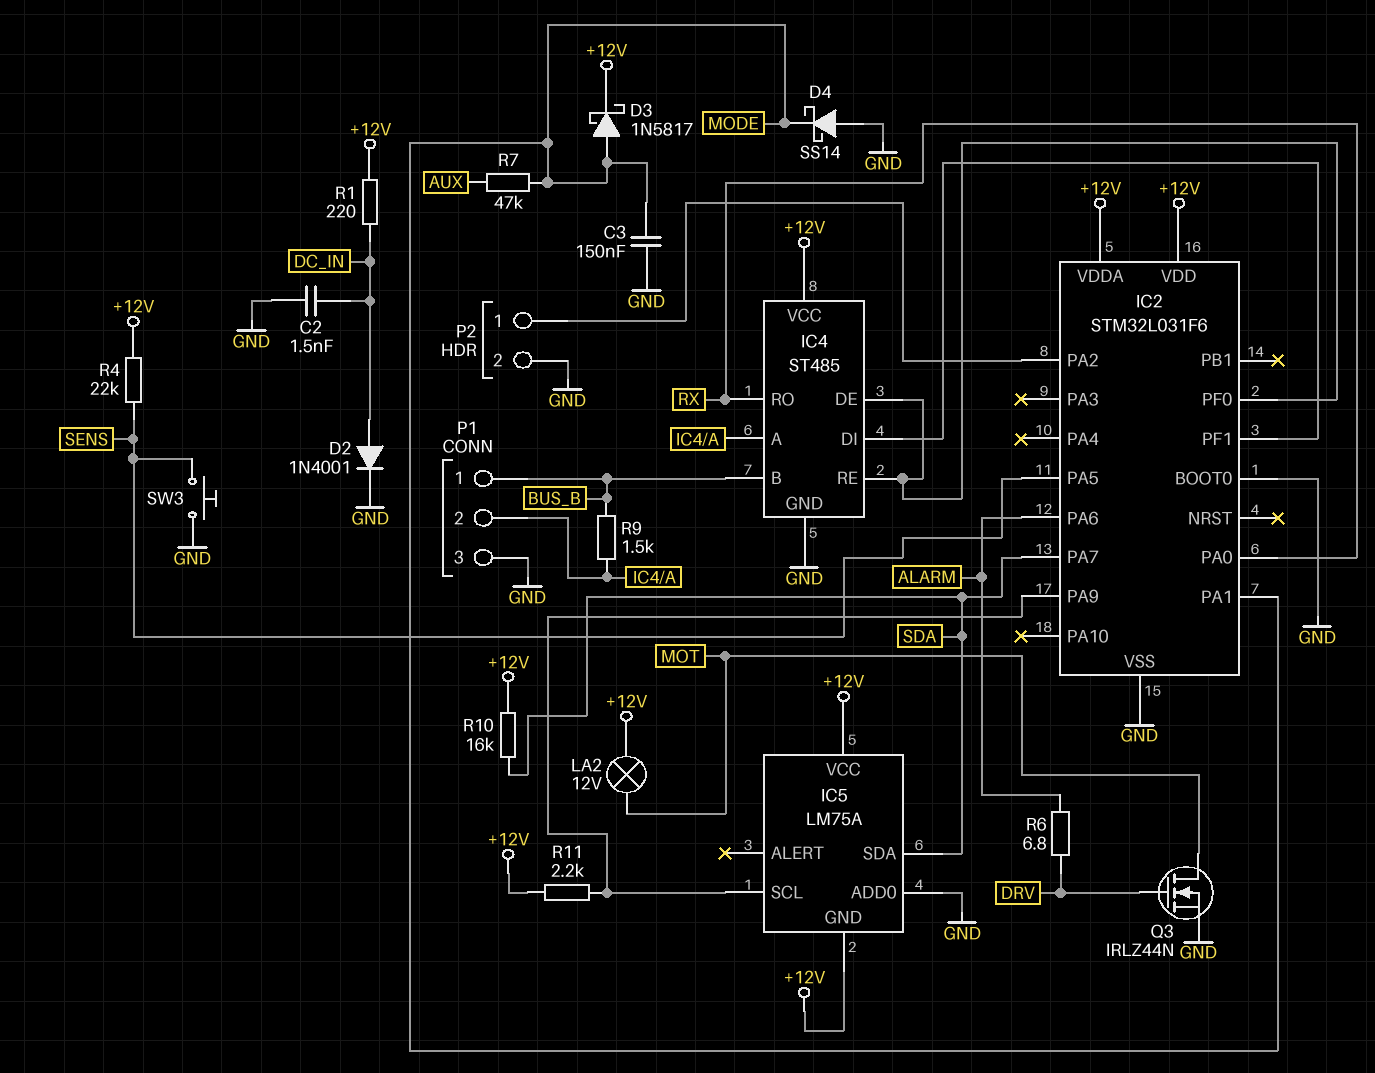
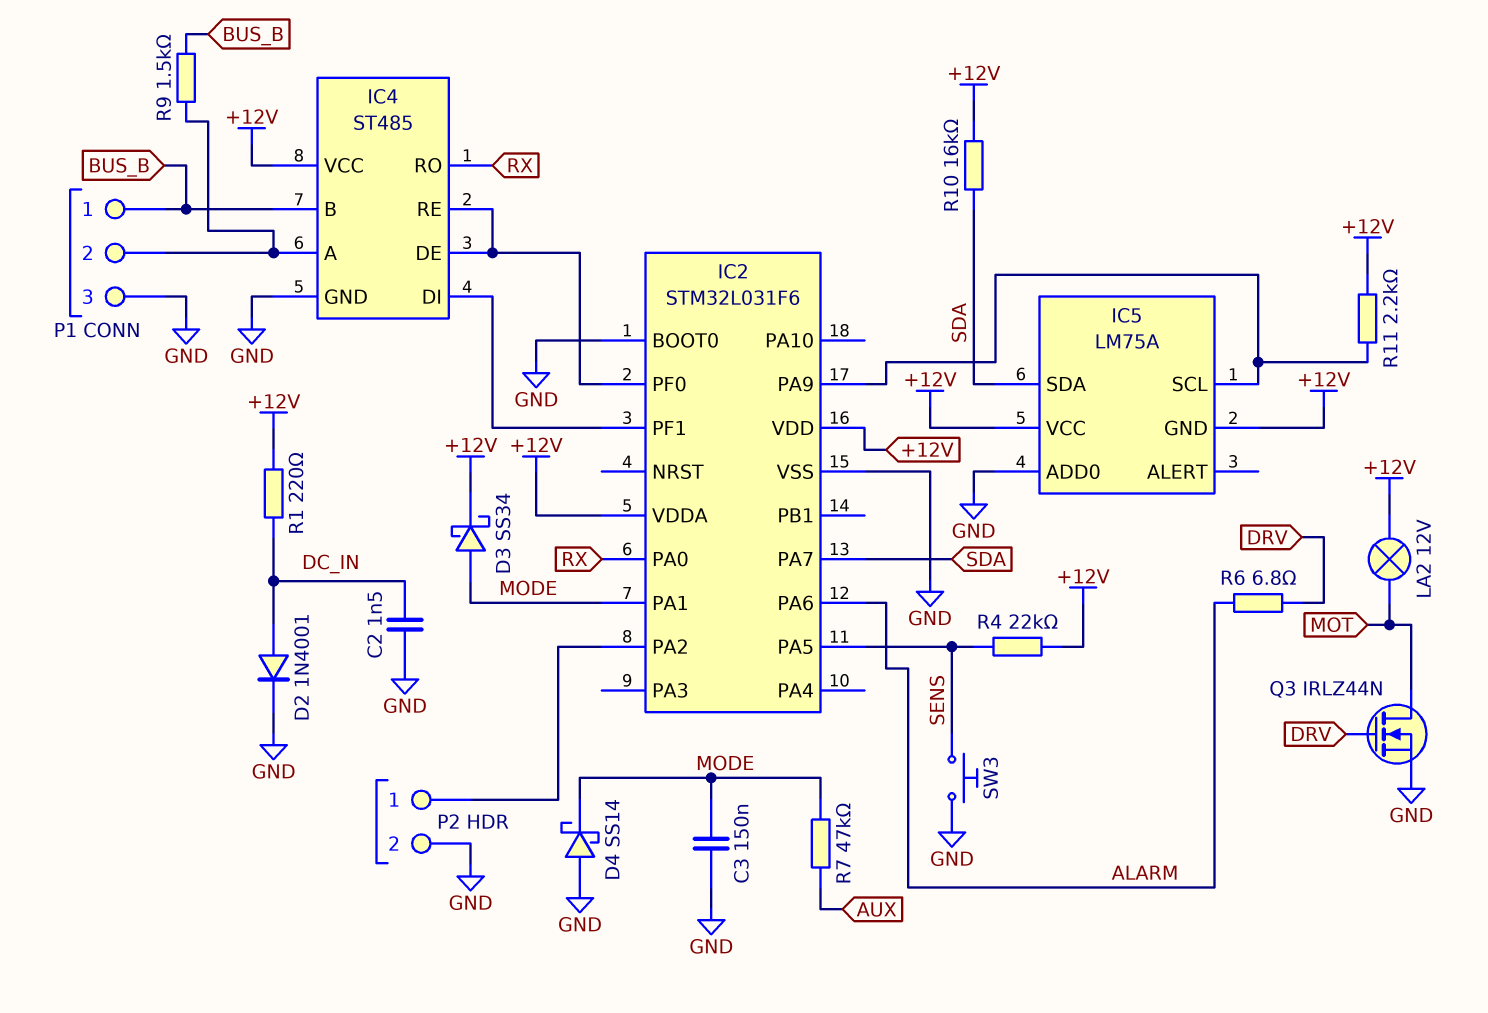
D3: schottky 1N5817 (A MODE, K +12V) -> schottky SS34 (A MODE, K +12V)

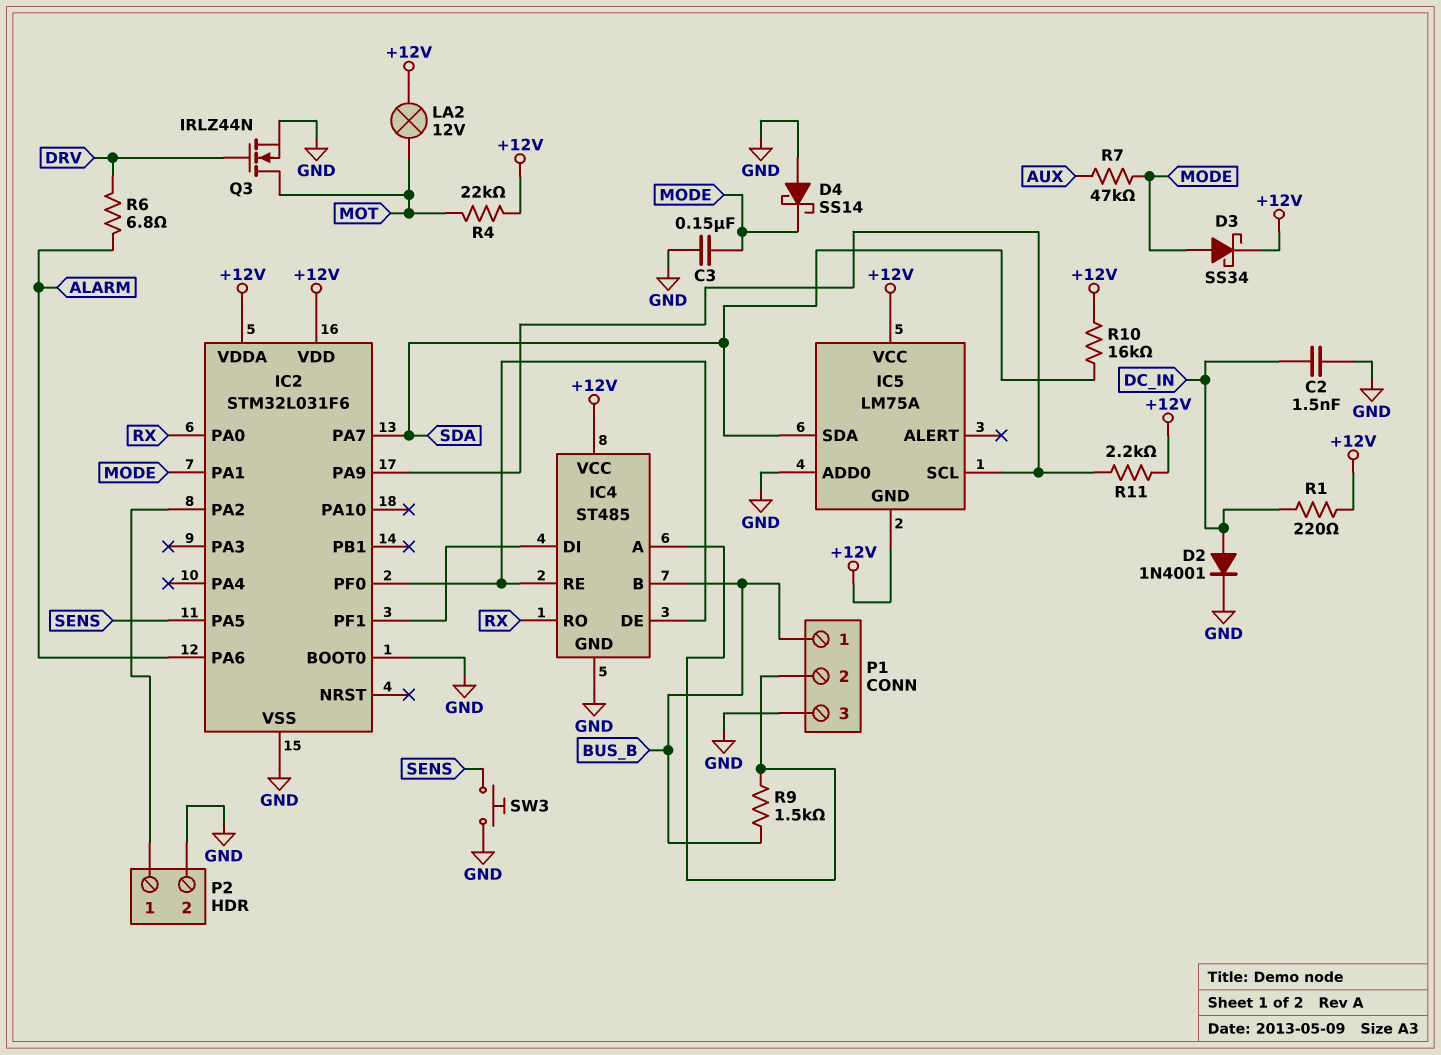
R4: 22k (+12V, SENS) -> 22k (+12V, MOT)

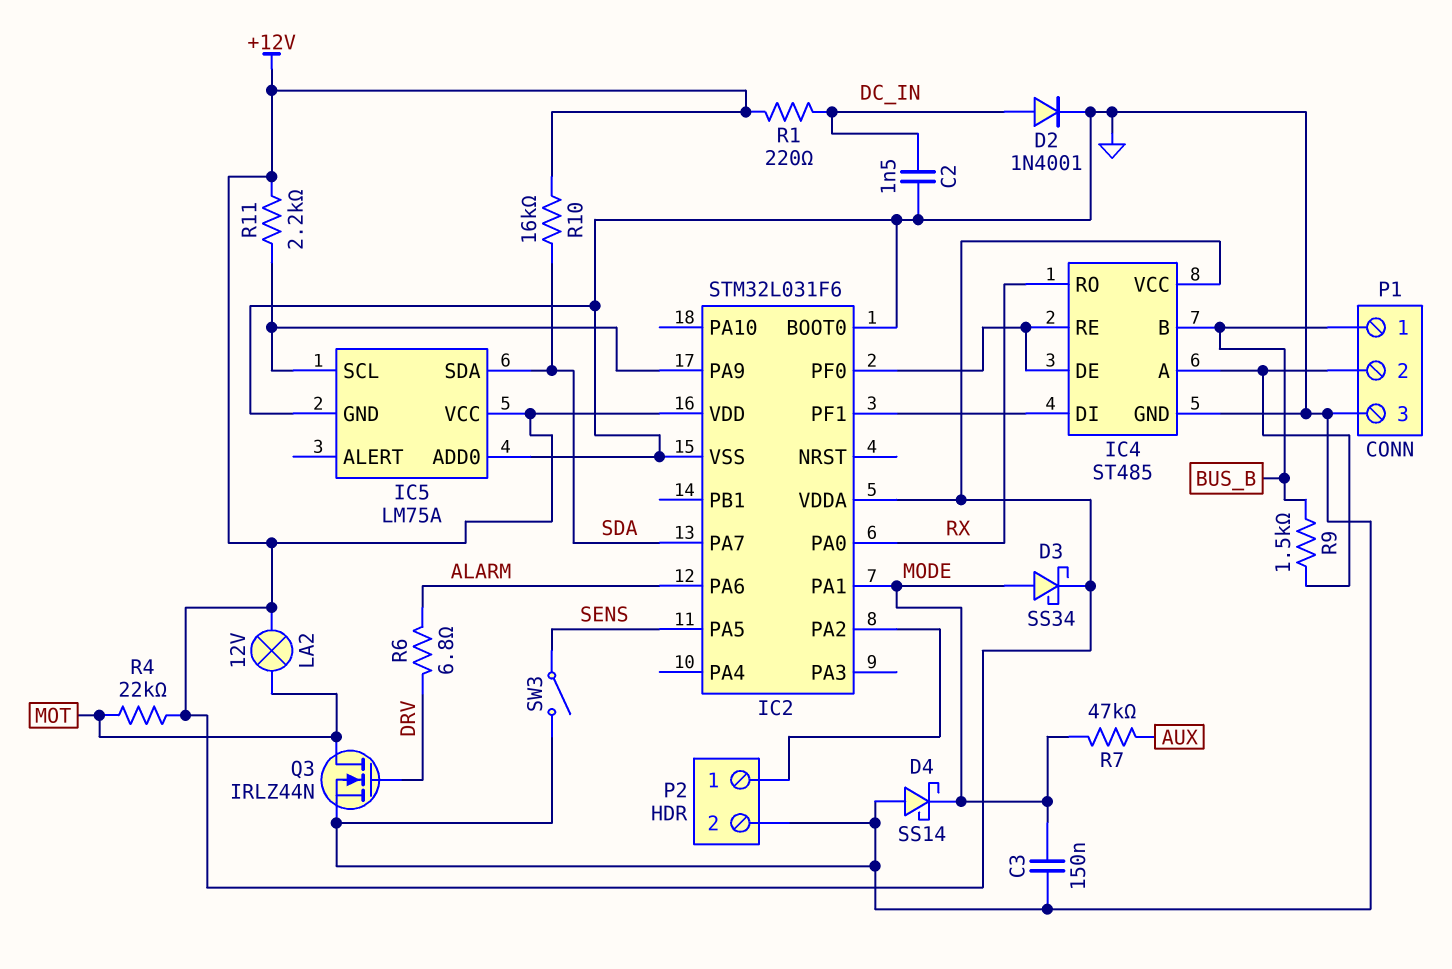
IC5 pin GND: +12V -> GND
SW3: button (GND, SENS) -> switch (GND, SENS)

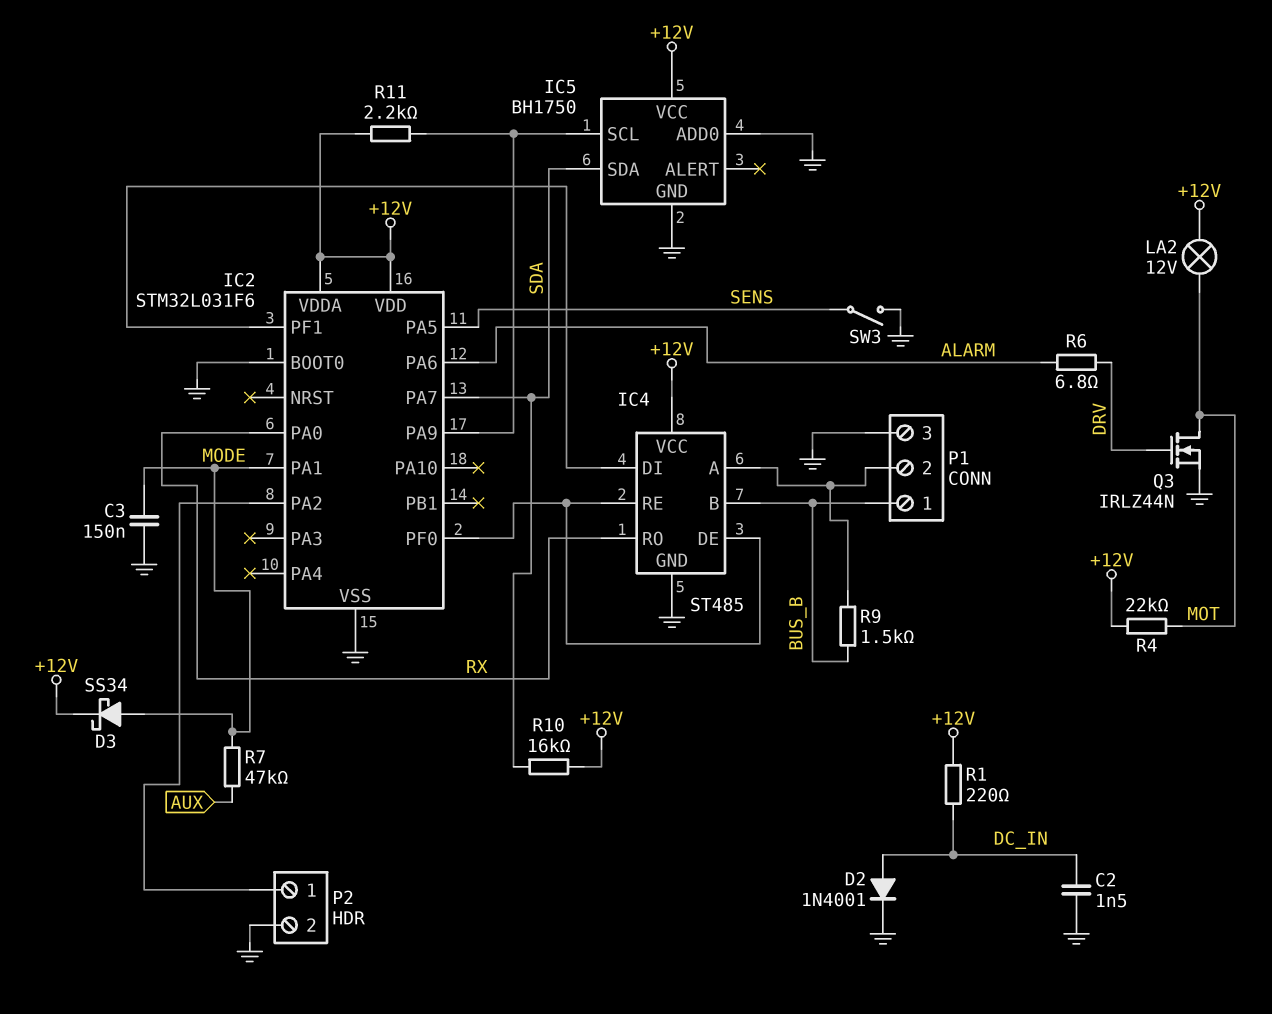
D4: schottky SS14 (A GND, K MODE) -> none
IC5: LM75A -> BH1750

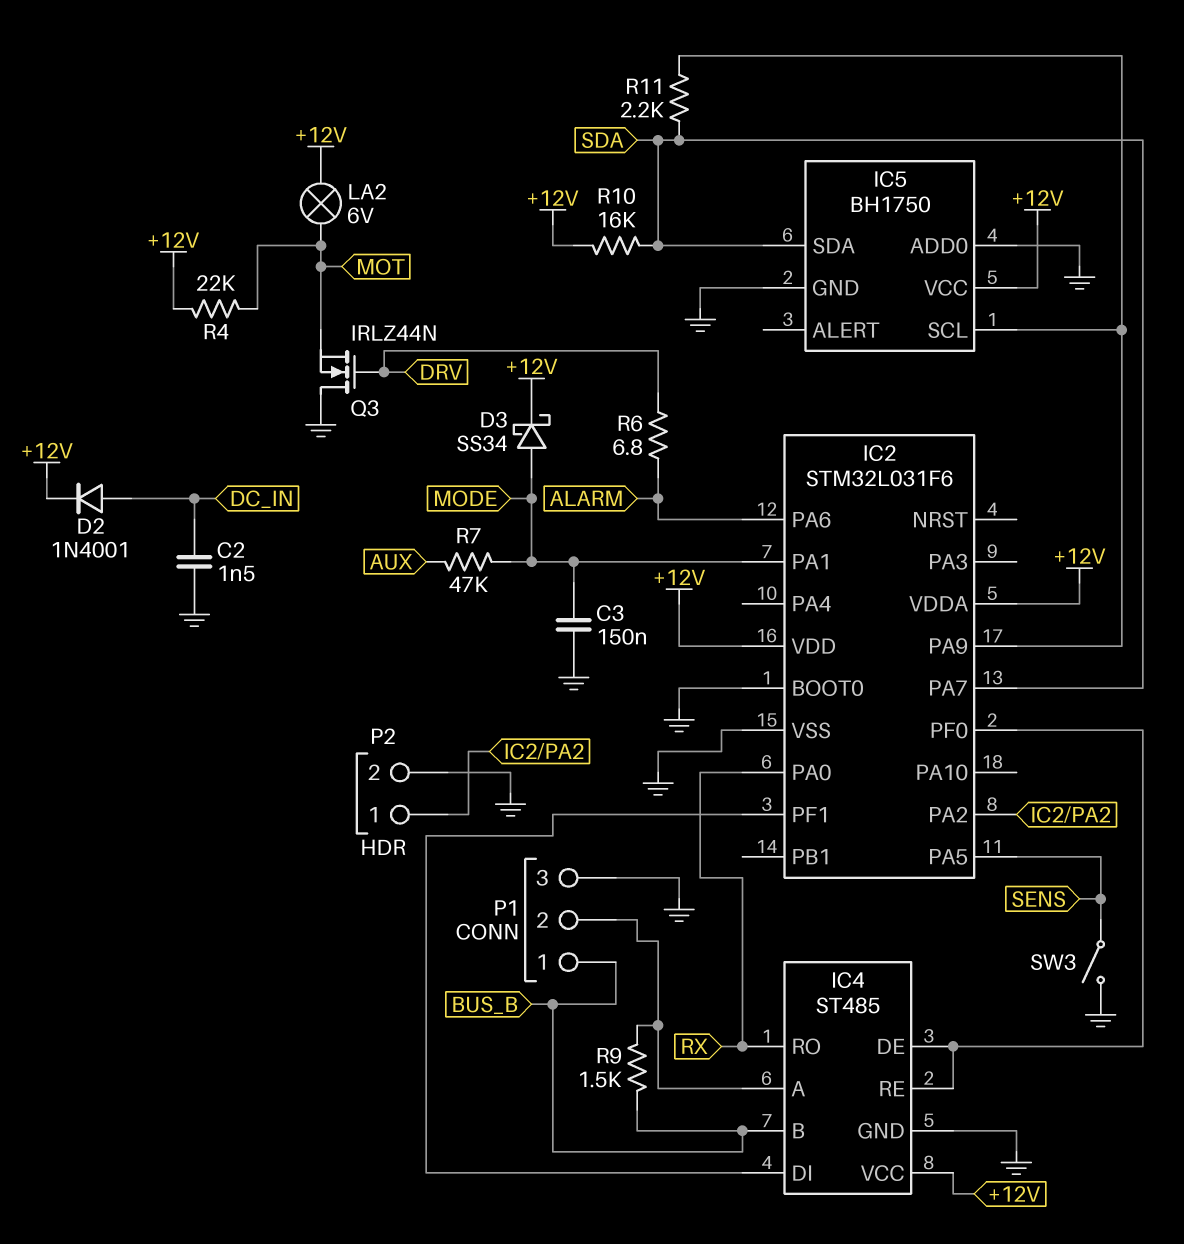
D2: diode 1N4001 (A DC_IN, K GND) -> diode 1N4001 (A DC_IN, K +12V)
LA2: lamp 12V (+12V, MOT) -> lamp 6V (+12V, MOT)
Q3: NMOS IRLZ44N (G DRV, D MOT, S GND) -> NMOS IRLZ44N (G DRV, D GND, S MOT)
R1: 220 (+12V, DC_IN) -> none
R11: 2.2k (+12V, IC2/PA9) -> 2.2k (IC2/PA9, SDA)

